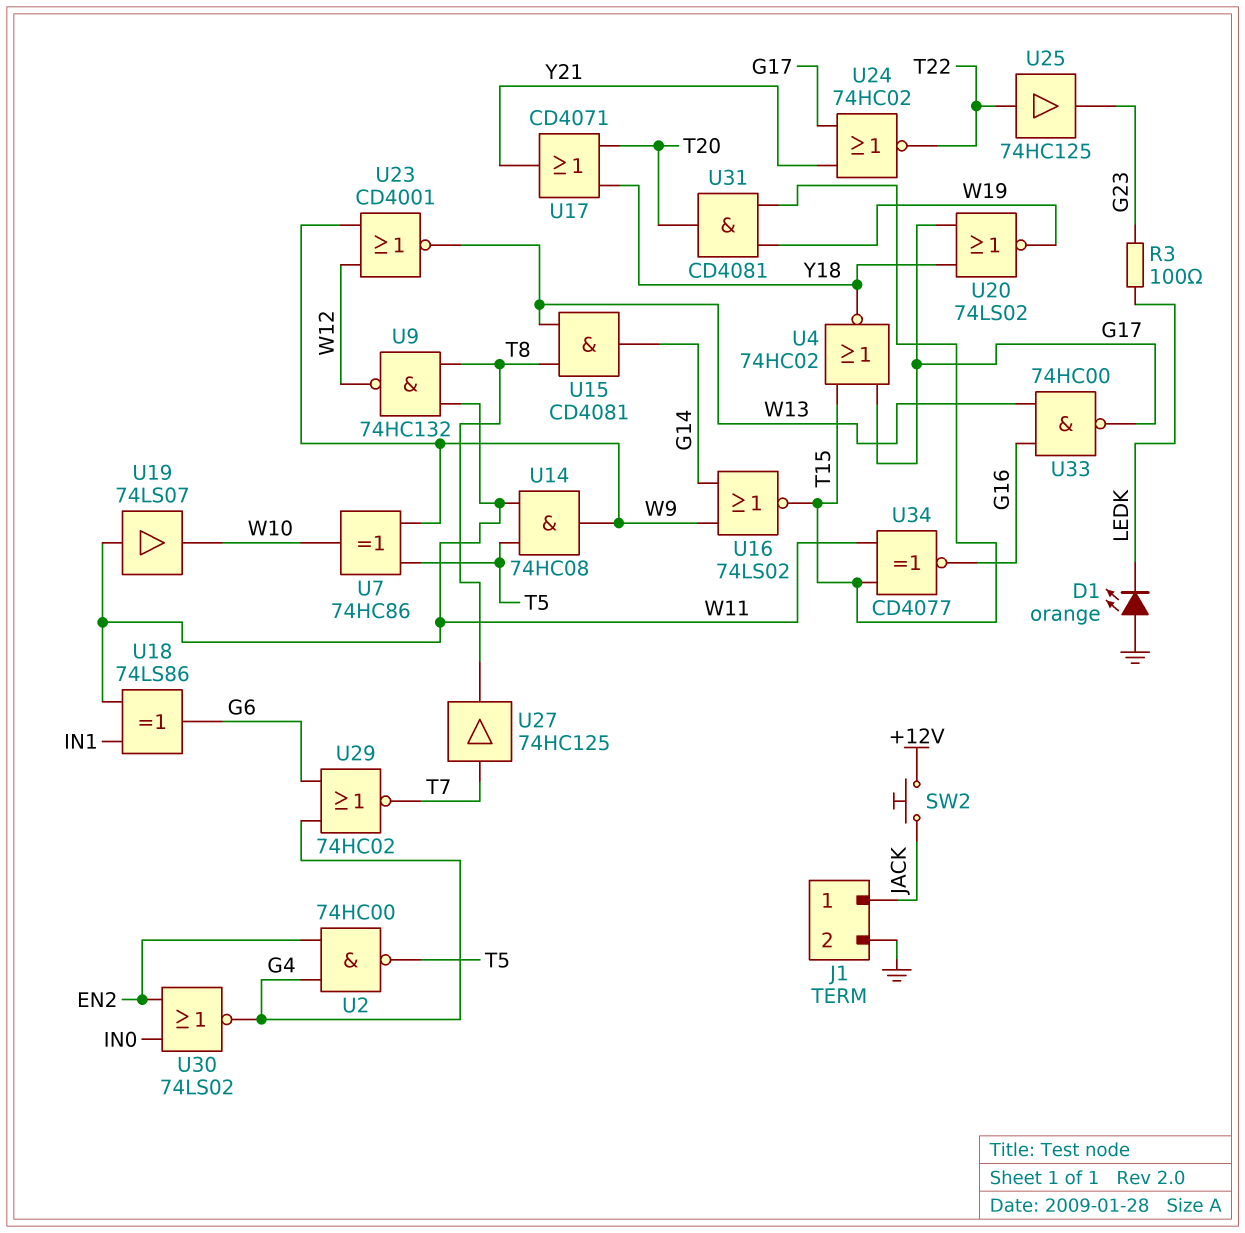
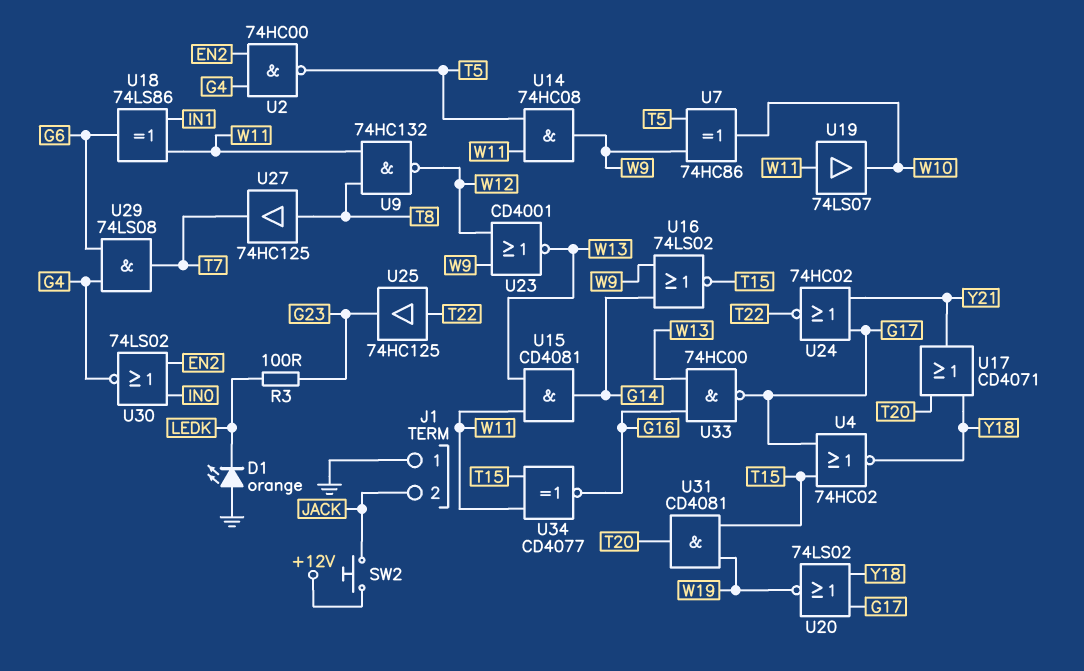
J1 pin 1: JACK -> GND
J1 pin 2: GND -> JACK
U15: AND CD4081 (in T8, in W13, out G14) -> AND CD4081 (in W11, in W13, out G14)
U27: buffer 74HC125 (in T7, out T8) -> buffer 74HC125 (in T8, out T7)
U29: NOR 74HC02 (in G4, in G6, out T7) -> AND 74LS08 (in G4, in G6, out T7)

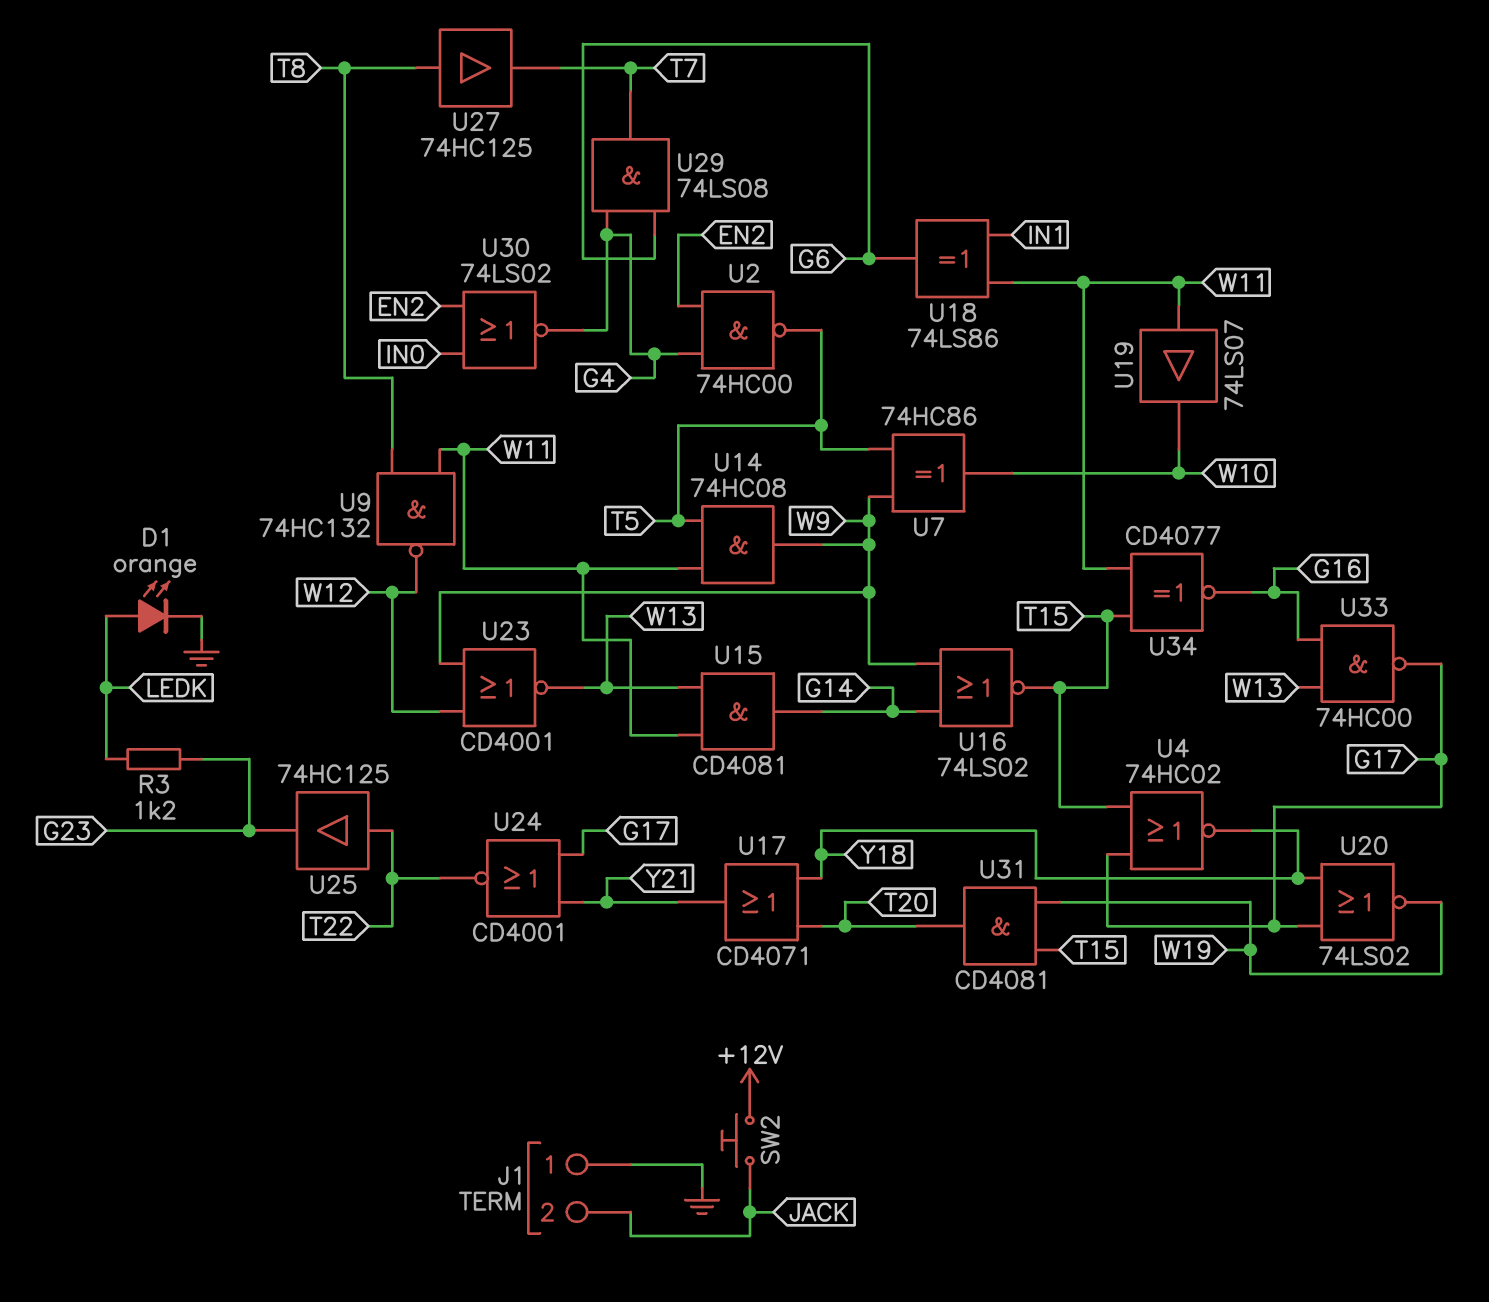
D1: LED orange (A GND, K LEDK) -> LED orange (A LEDK, K GND)
R3: 100 (G23, LEDK) -> 1.2k (G23, LEDK)
U24: NOR 74HC02 (in G17, in Y21, out T22) -> NOR CD4001 (in G17, in Y21, out T22)

